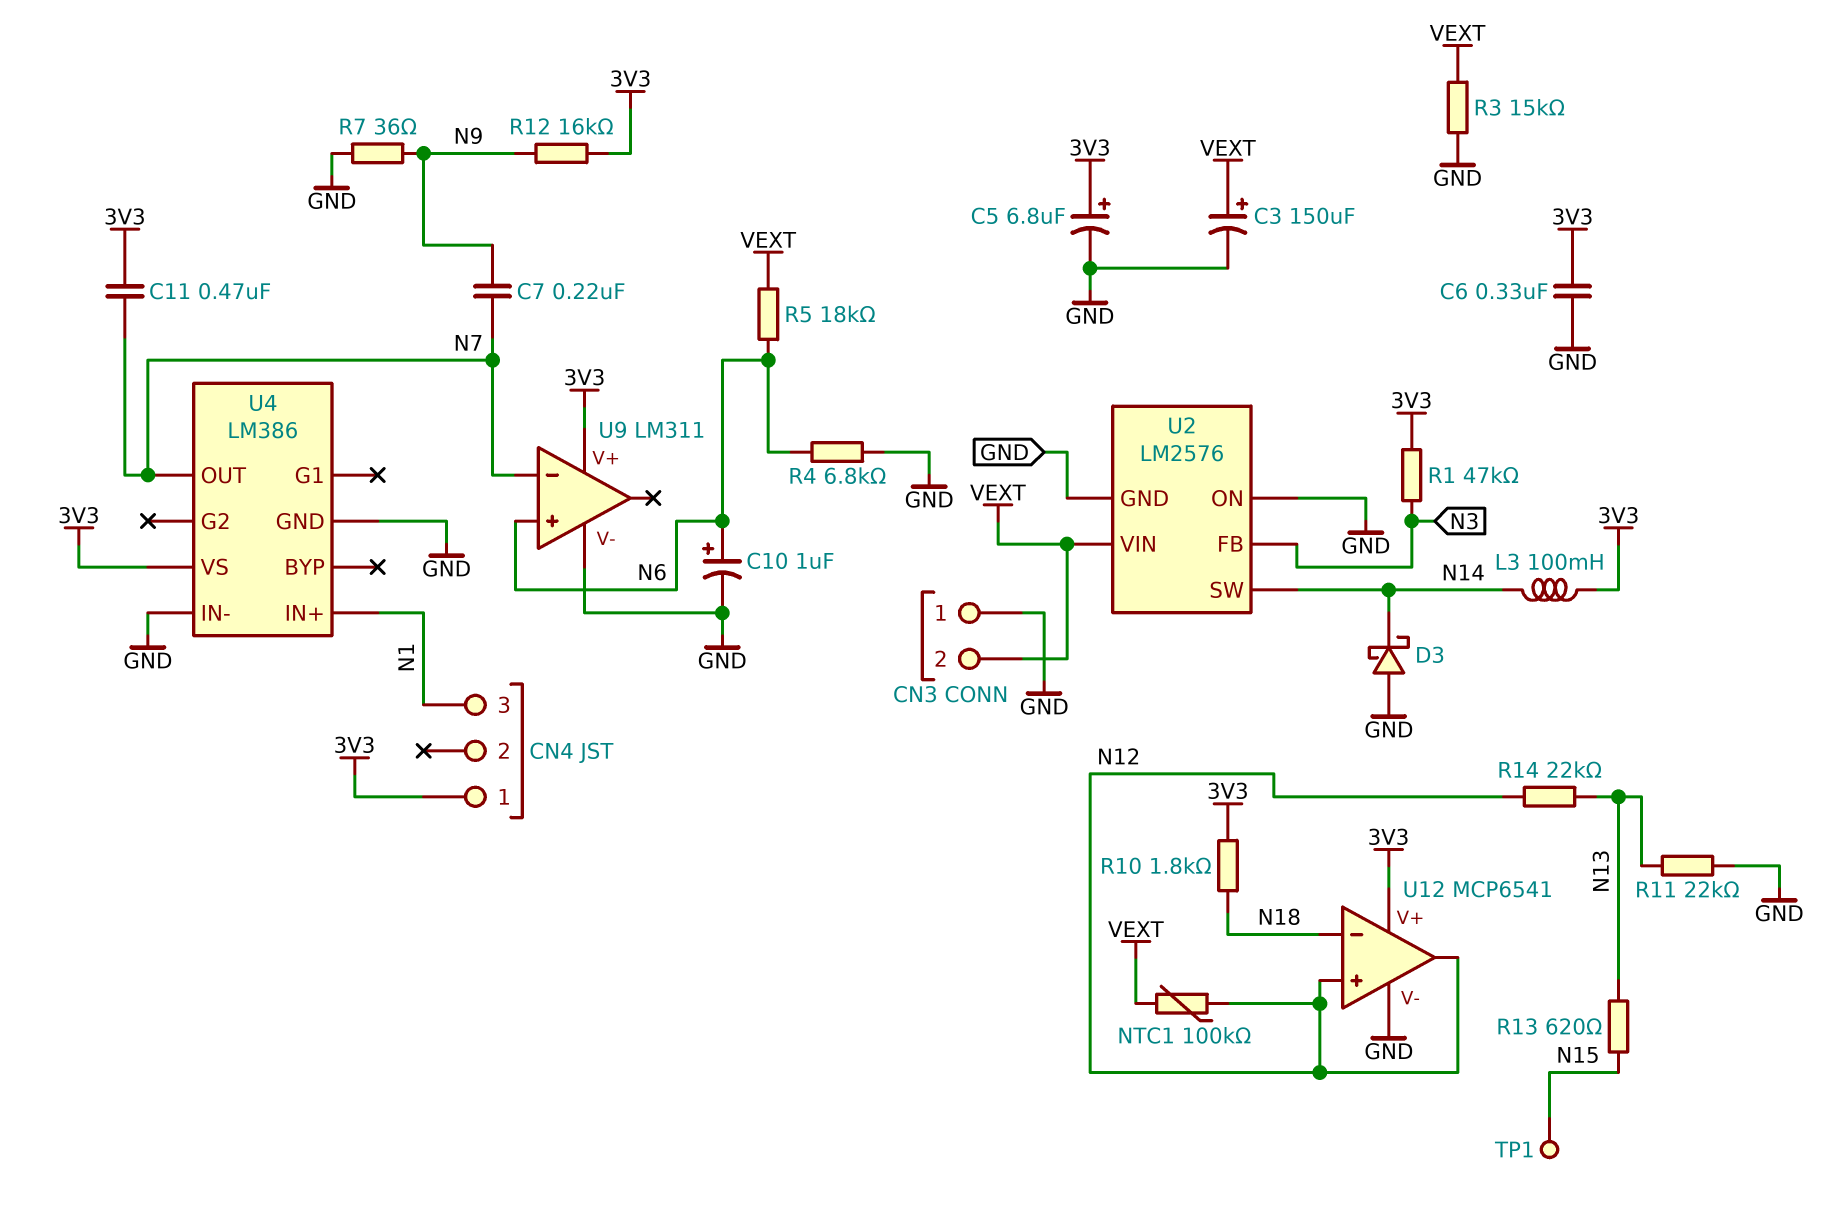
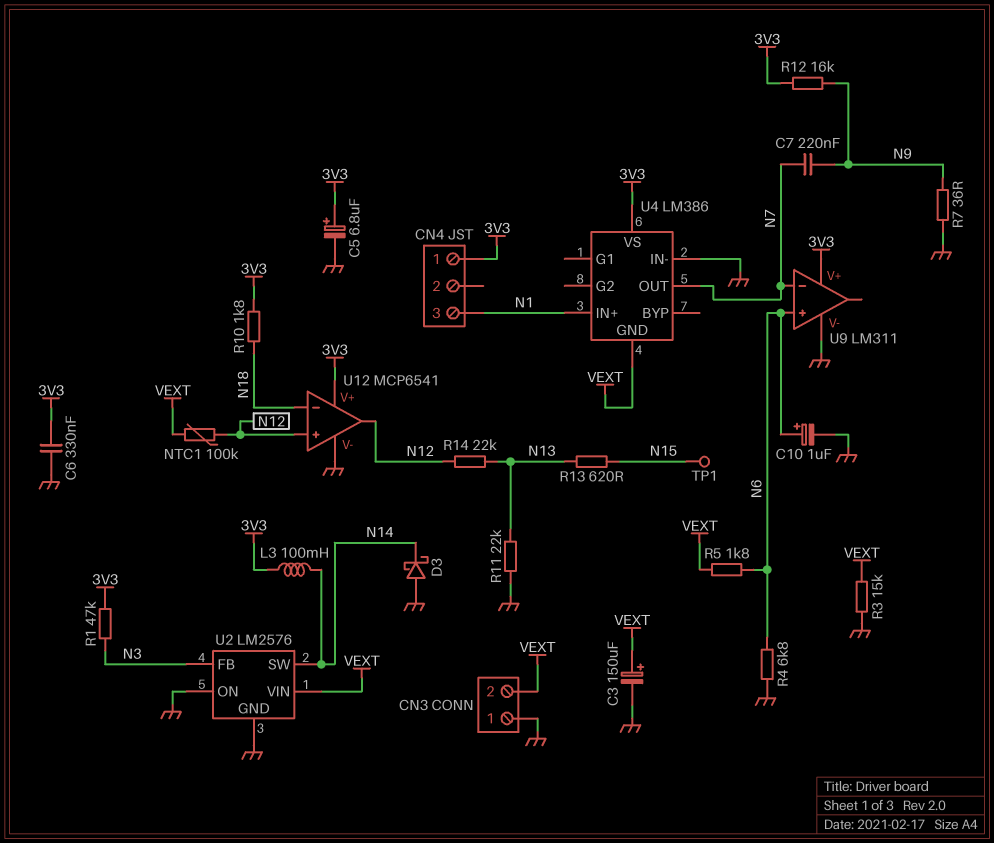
C11: 470nF (3V3, N7) -> none
R5: 18k (N6, VEXT) -> 1.8k (N6, VEXT)
U4 pin GND: GND -> VEXT

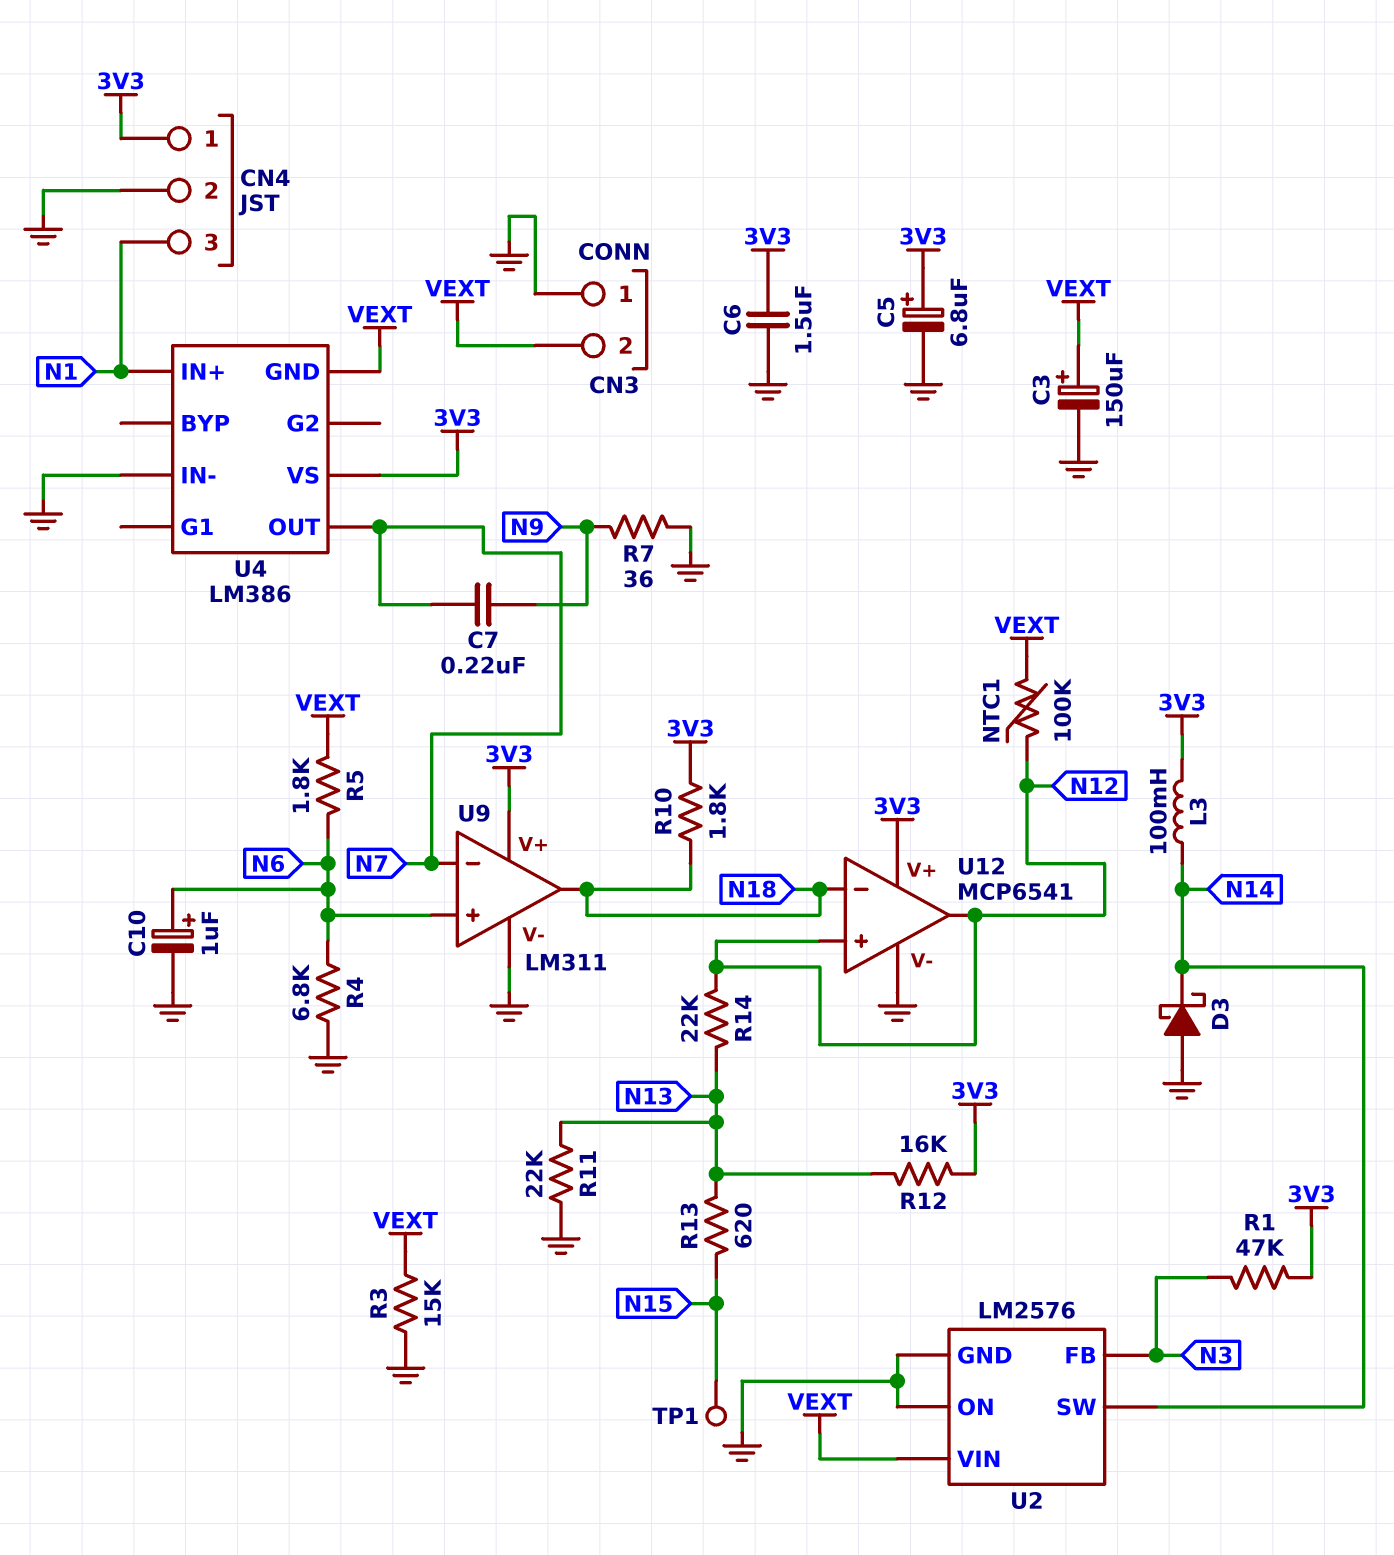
C6: 330nF (3V3, GND) -> 1.5uF (3V3, GND)
CN4 pin 2: none -> GND
R12: 16k (3V3, N9) -> 16k (3V3, N13)
U9 pin out: none -> N18

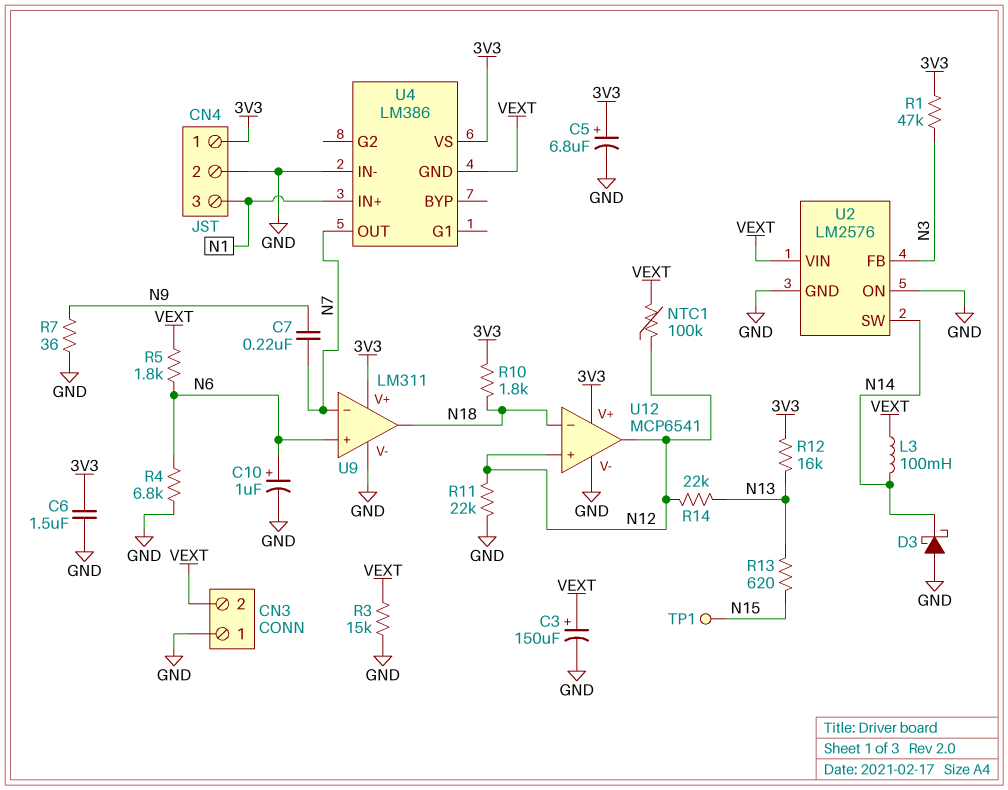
L3: 100mH (3V3, N14) -> 100mH (N14, VEXT)
R11: 22k (GND, N13) -> 22k (GND, N12)

